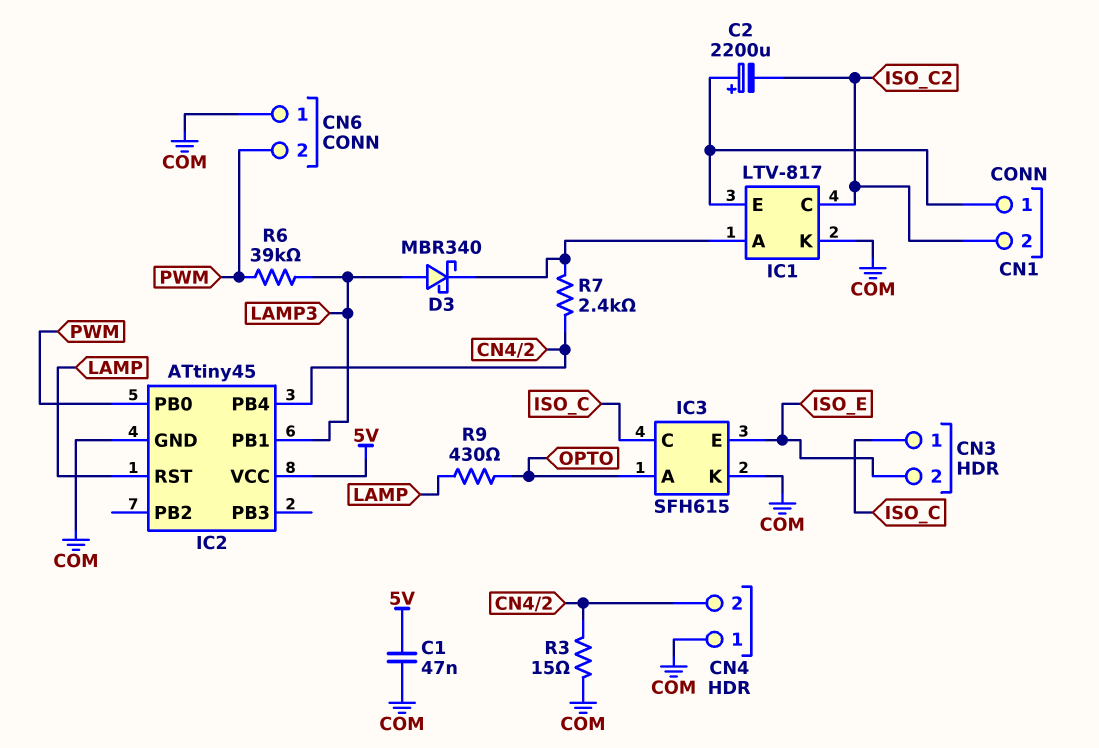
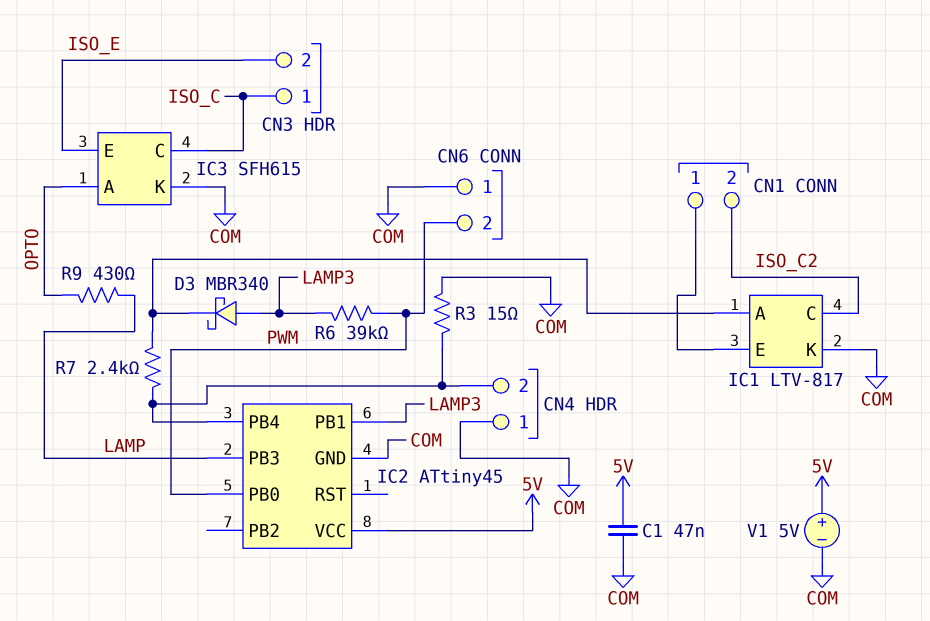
C2: 2200uF (plus CN1/1, minus ISO_C2) -> none
IC2 pin PB3: none -> LAMP
IC2 pin RST: LAMP -> none
V1: none -> 5V (plus 5V, minus COM)

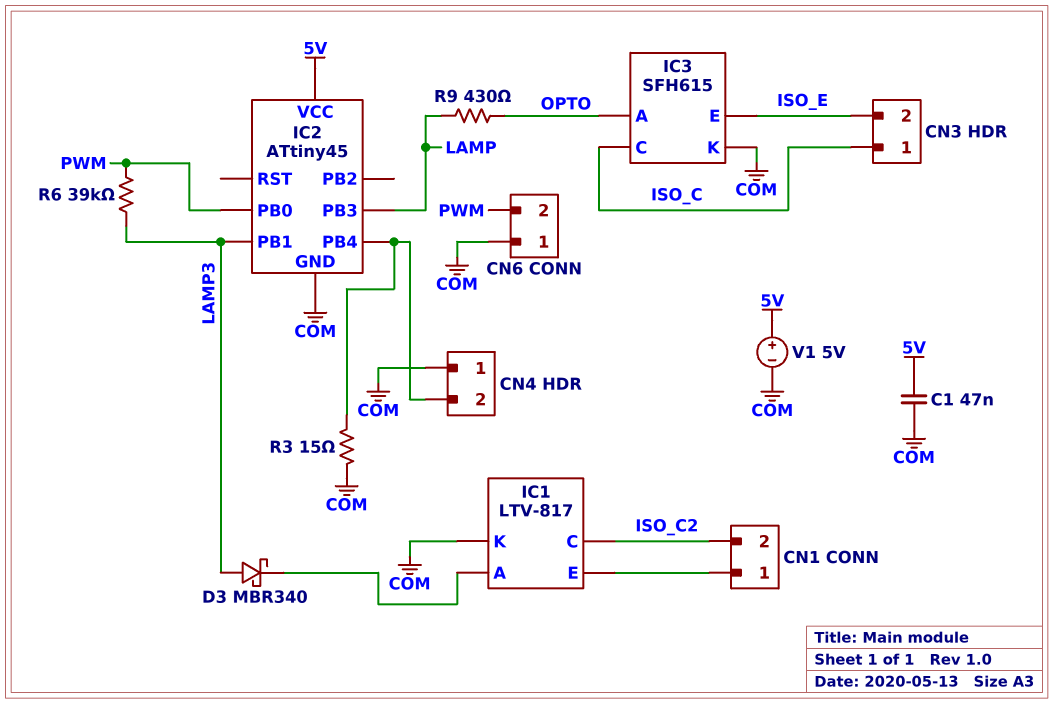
R7: 2.4k (CN4/2, IC1/A) -> none

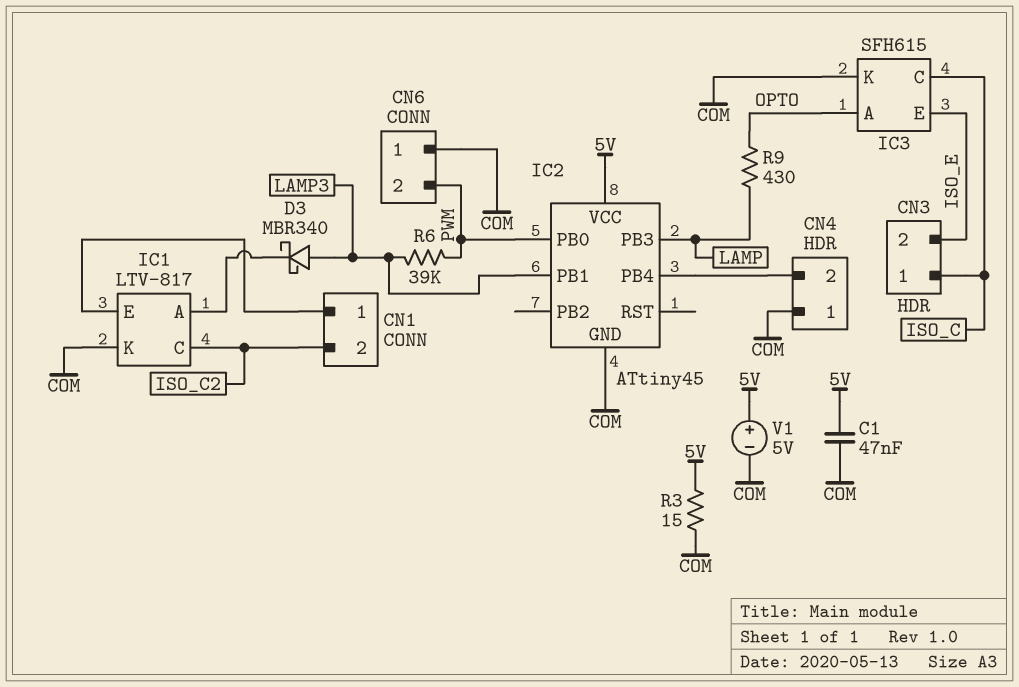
R3: 15 (CN4/2, COM) -> 15 (5V, COM)

